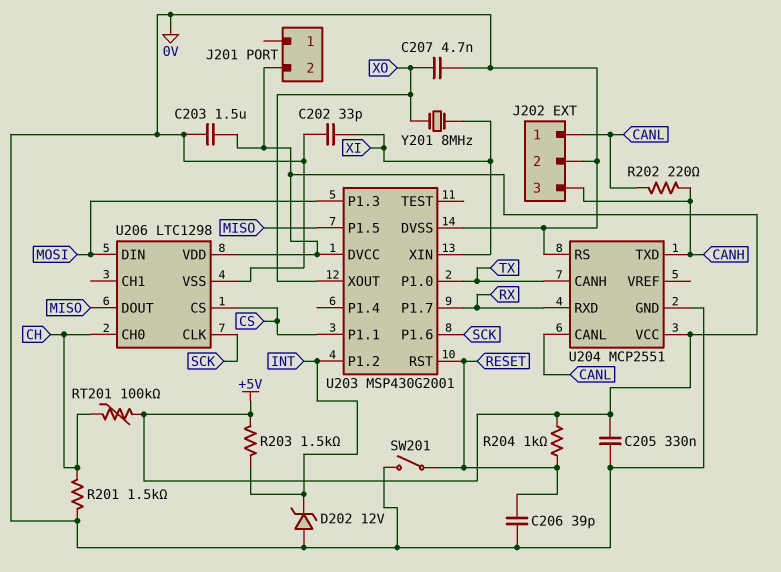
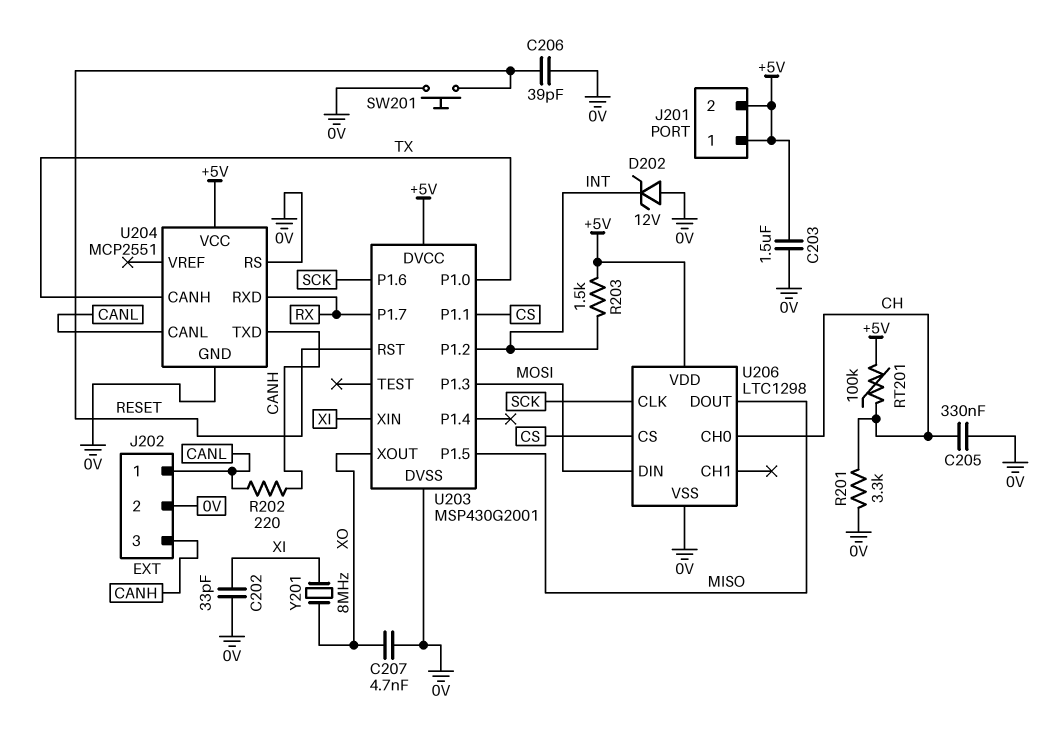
C205: 330nF (+5V, 0V) -> 330nF (0V, CH)
J201 pin 1: none -> +5V
R201: 1.5k (0V, CH) -> 3.3k (0V, CH)
R204: 1k (+5V, RESET) -> none
SW201: switch (0V, RESET) -> button (0V, RESET)

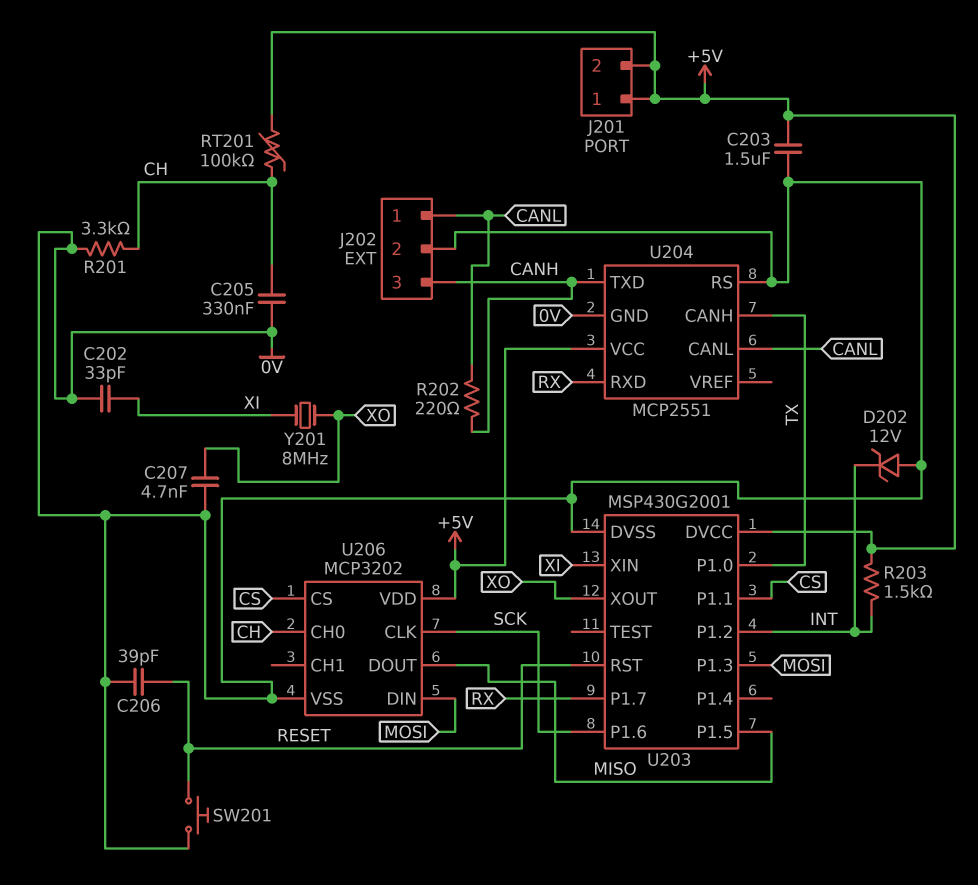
U206: LTC1298 -> MCP3202

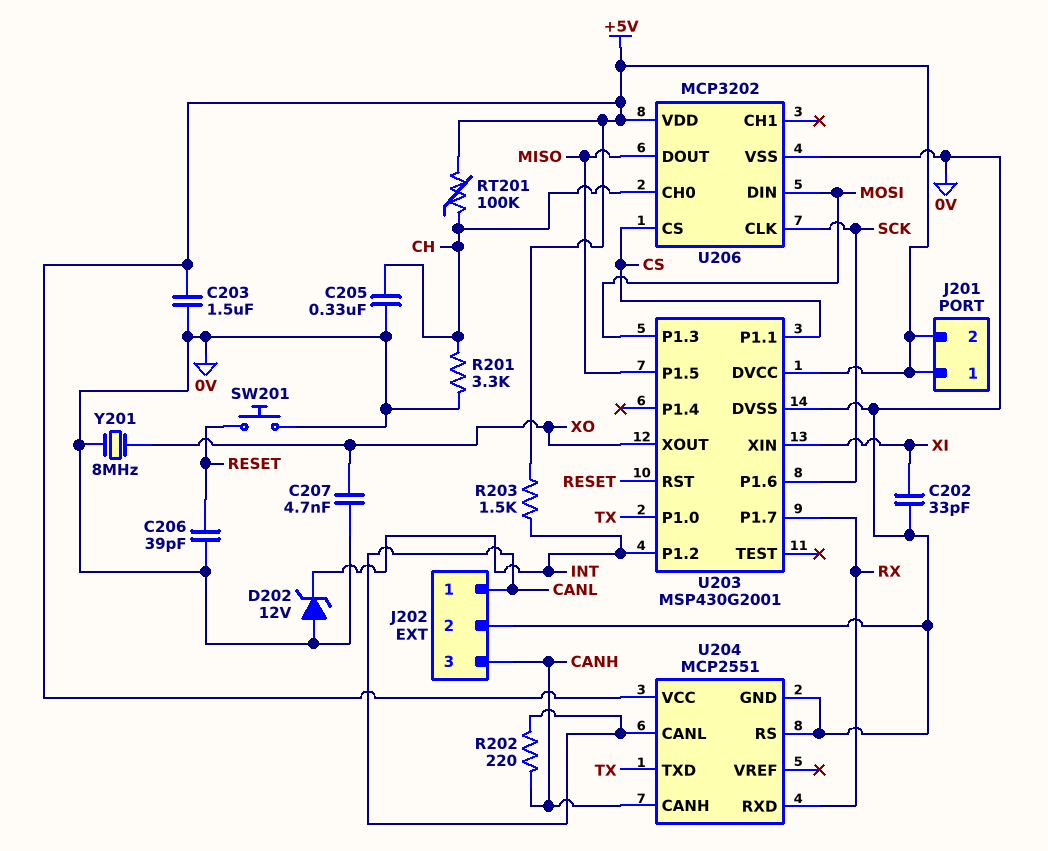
U204 pin CANH: TX -> CANH
U204 pin TXD: CANH -> TX
Y201: 8MHz (XI, XO) -> 8MHz (0V, XO)

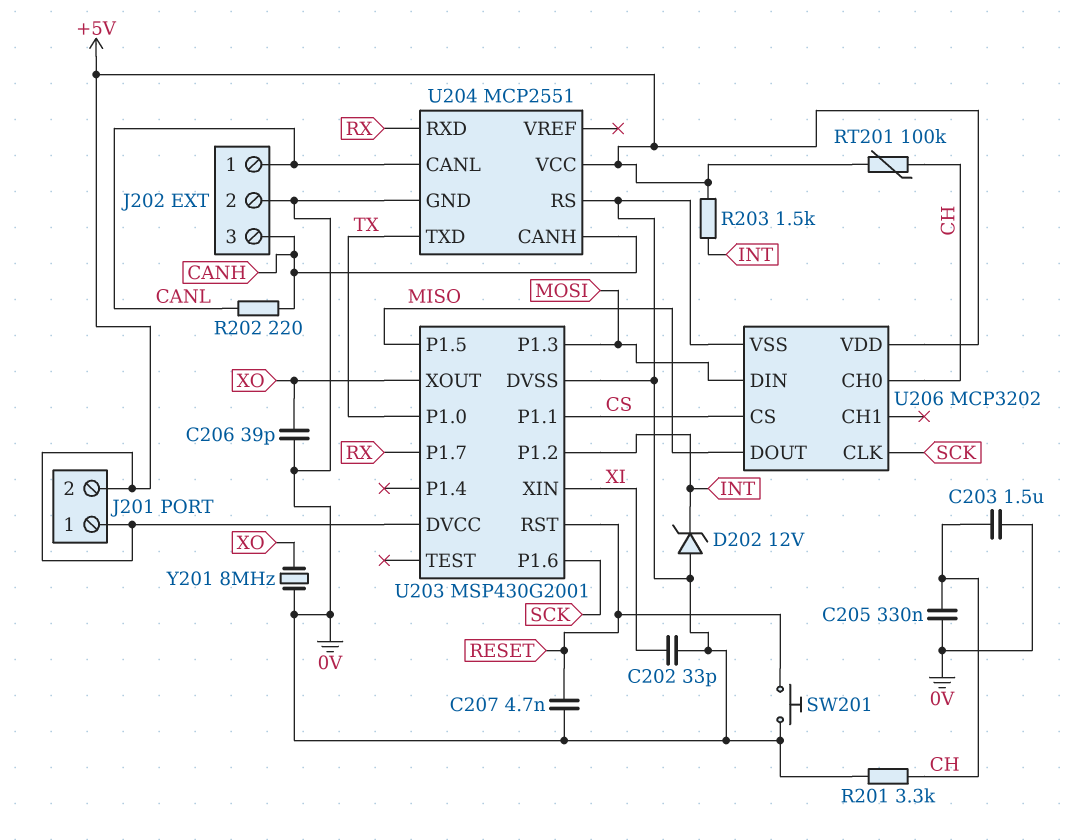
C203: 1.5uF (+5V, 0V) -> 1.5uF (0V, CH)
C206: 39pF (0V, RESET) -> 39pF (0V, XO)
C207: 4.7nF (0V, XO) -> 4.7nF (0V, RESET)

